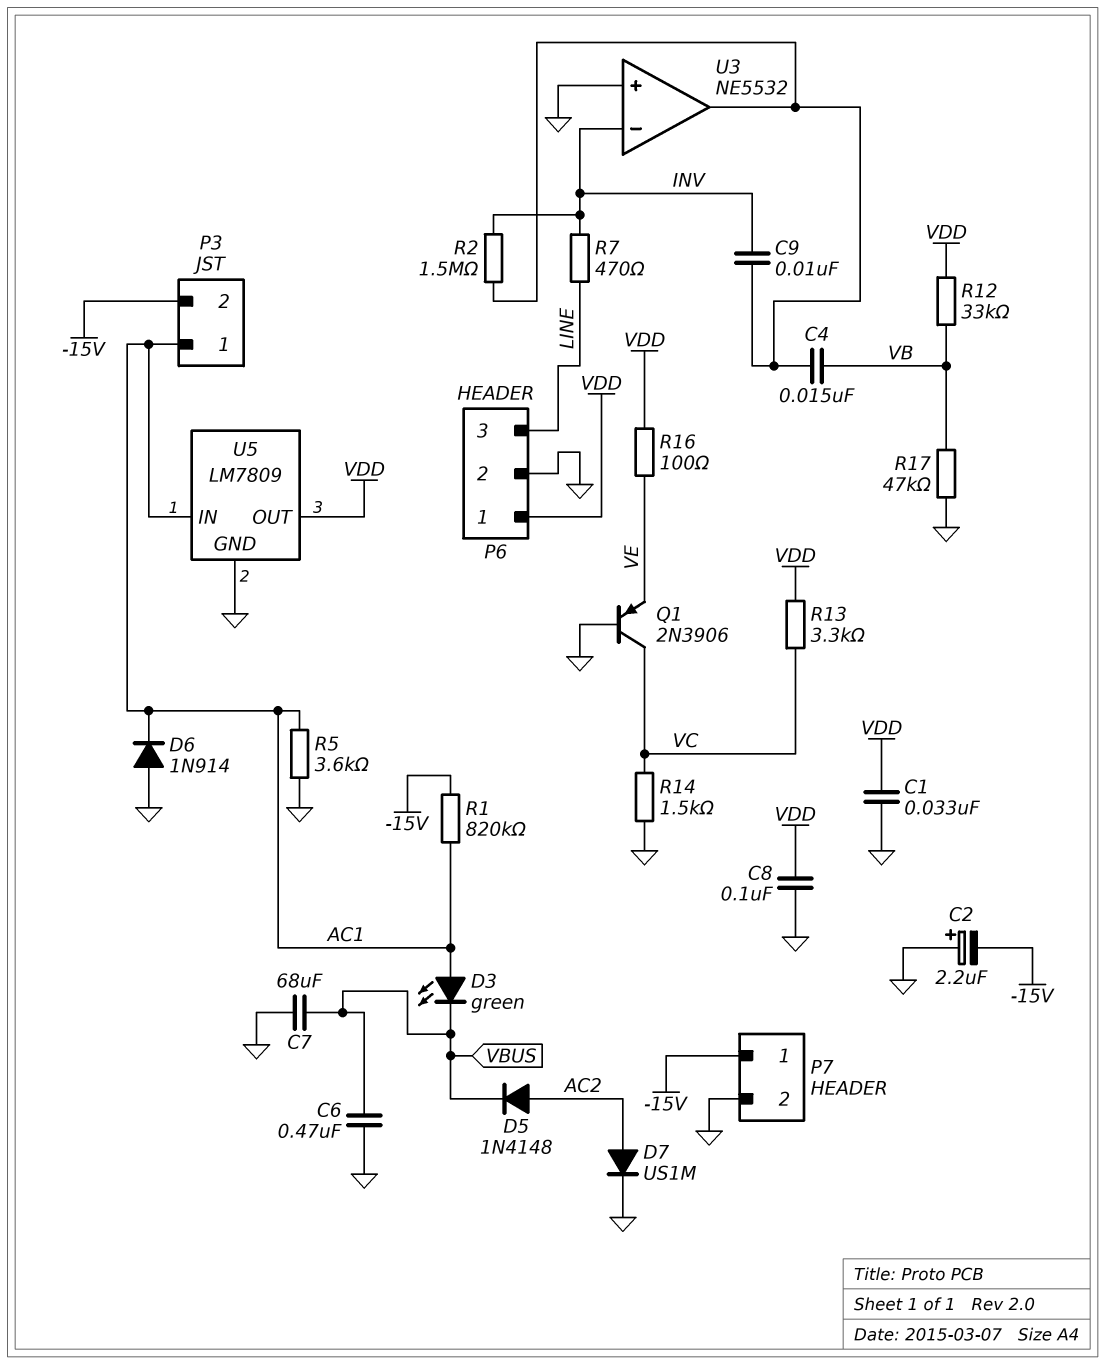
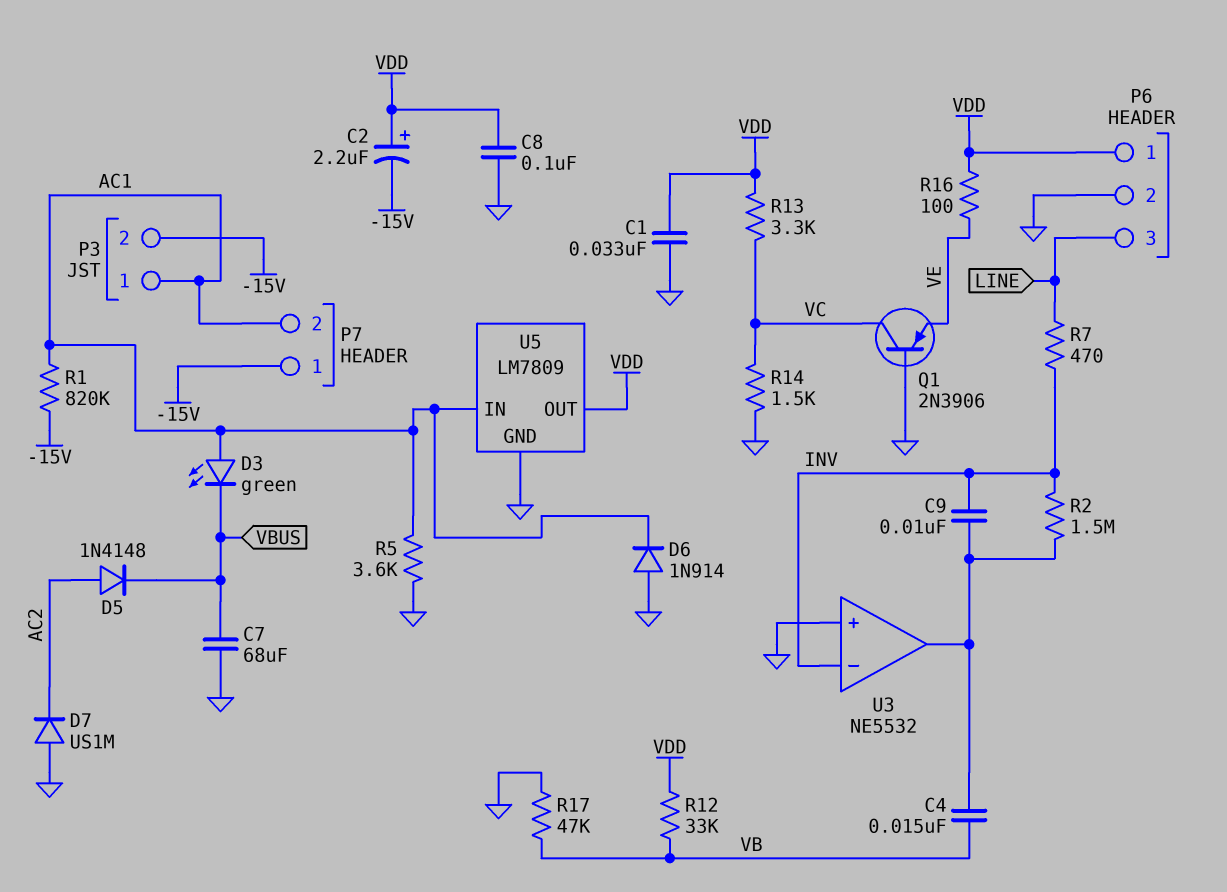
C2: 2.2uF (plus GND, minus -15V) -> 2.2uF (plus VDD, minus -15V)
C6: 470nF (GND, VBUS) -> none
D7: diode US1M (A AC2, K GND) -> diode US1M (A GND, K AC2)
P7 pin 2: GND -> AC1

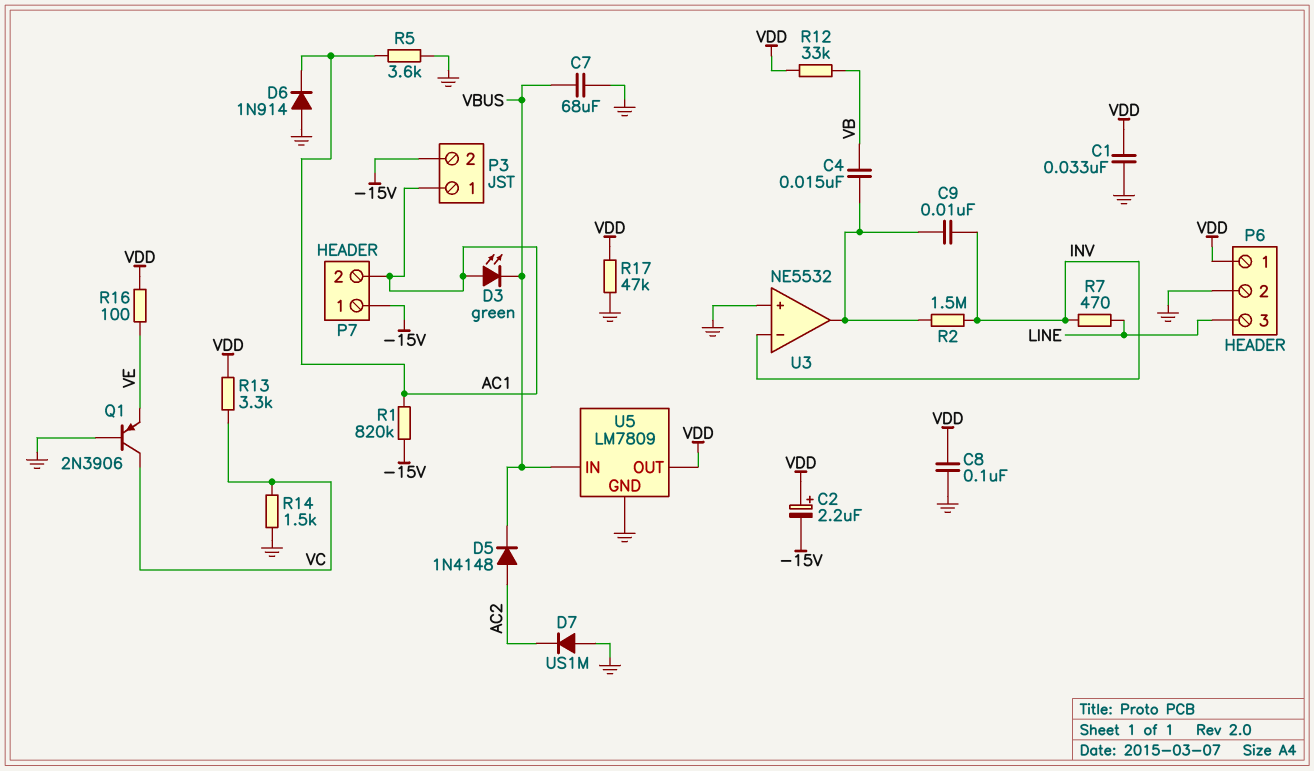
R17: 47k (GND, VB) -> 47k (GND, VDD)
U5 pin IN: AC1 -> VBUS

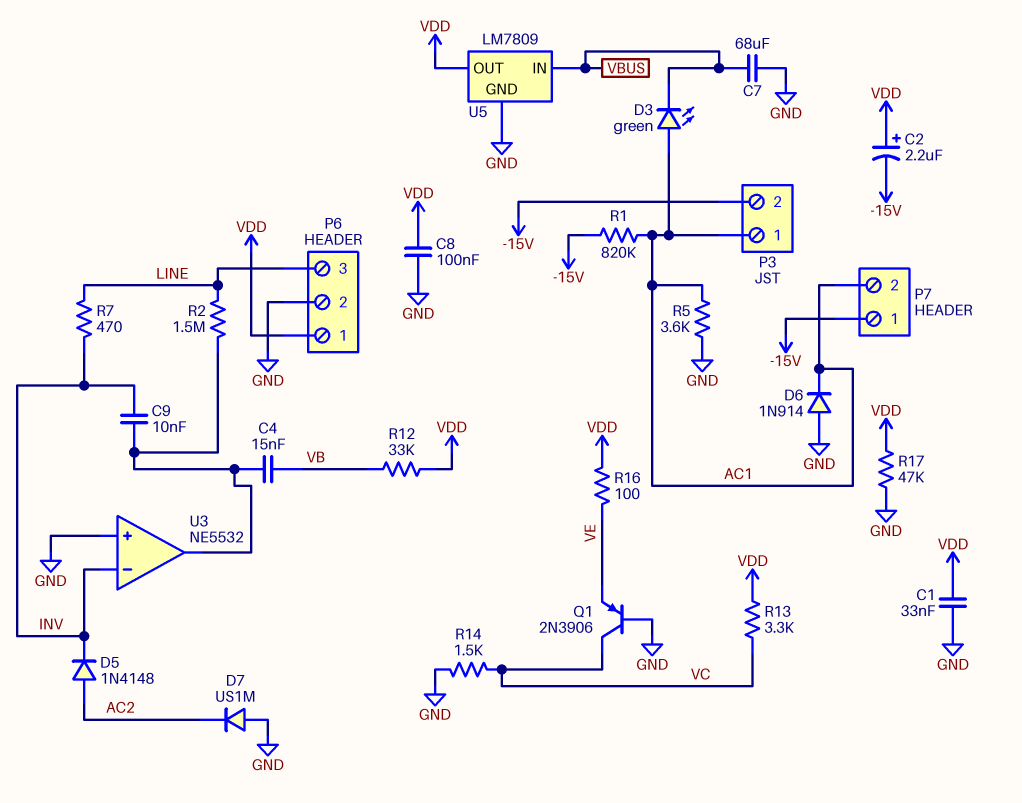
D5: diode 1N4148 (A AC2, K VBUS) -> diode 1N4148 (A AC2, K INV)
R2: 1.5M (INV, U3/out) -> 1.5M (LINE, U3/out)

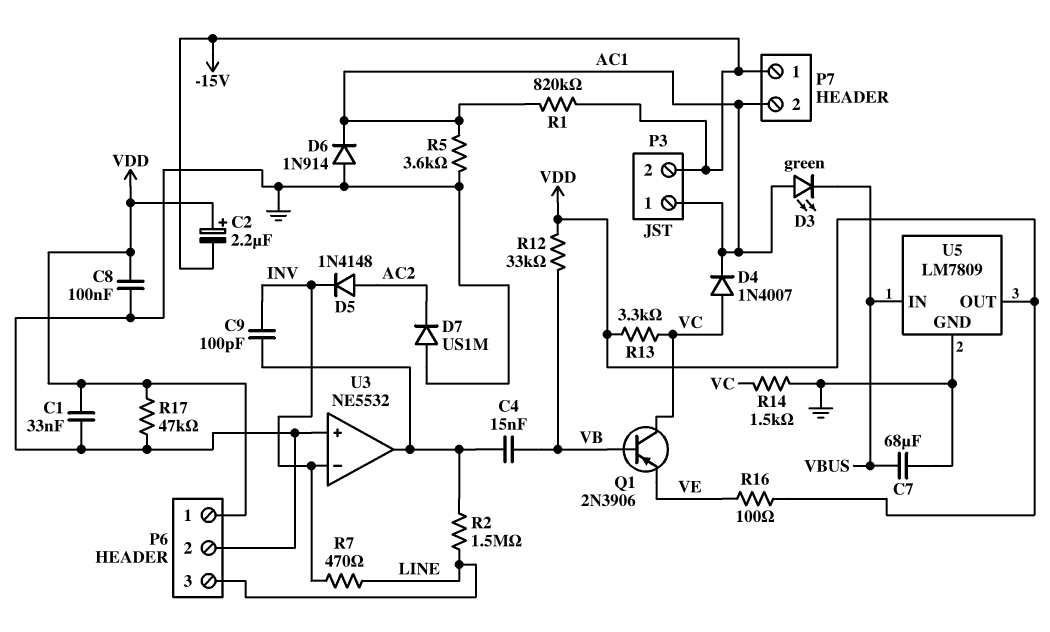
C9: 10nF (INV, U3/out) -> 100pF (INV, U3/out)
D4: none -> diode 1N4007 (A VC, K AC1)
Q1: PNP 2N3906 (B GND, C VC, E VE) -> PNP 2N3906 (B VB, C VC, E VE)

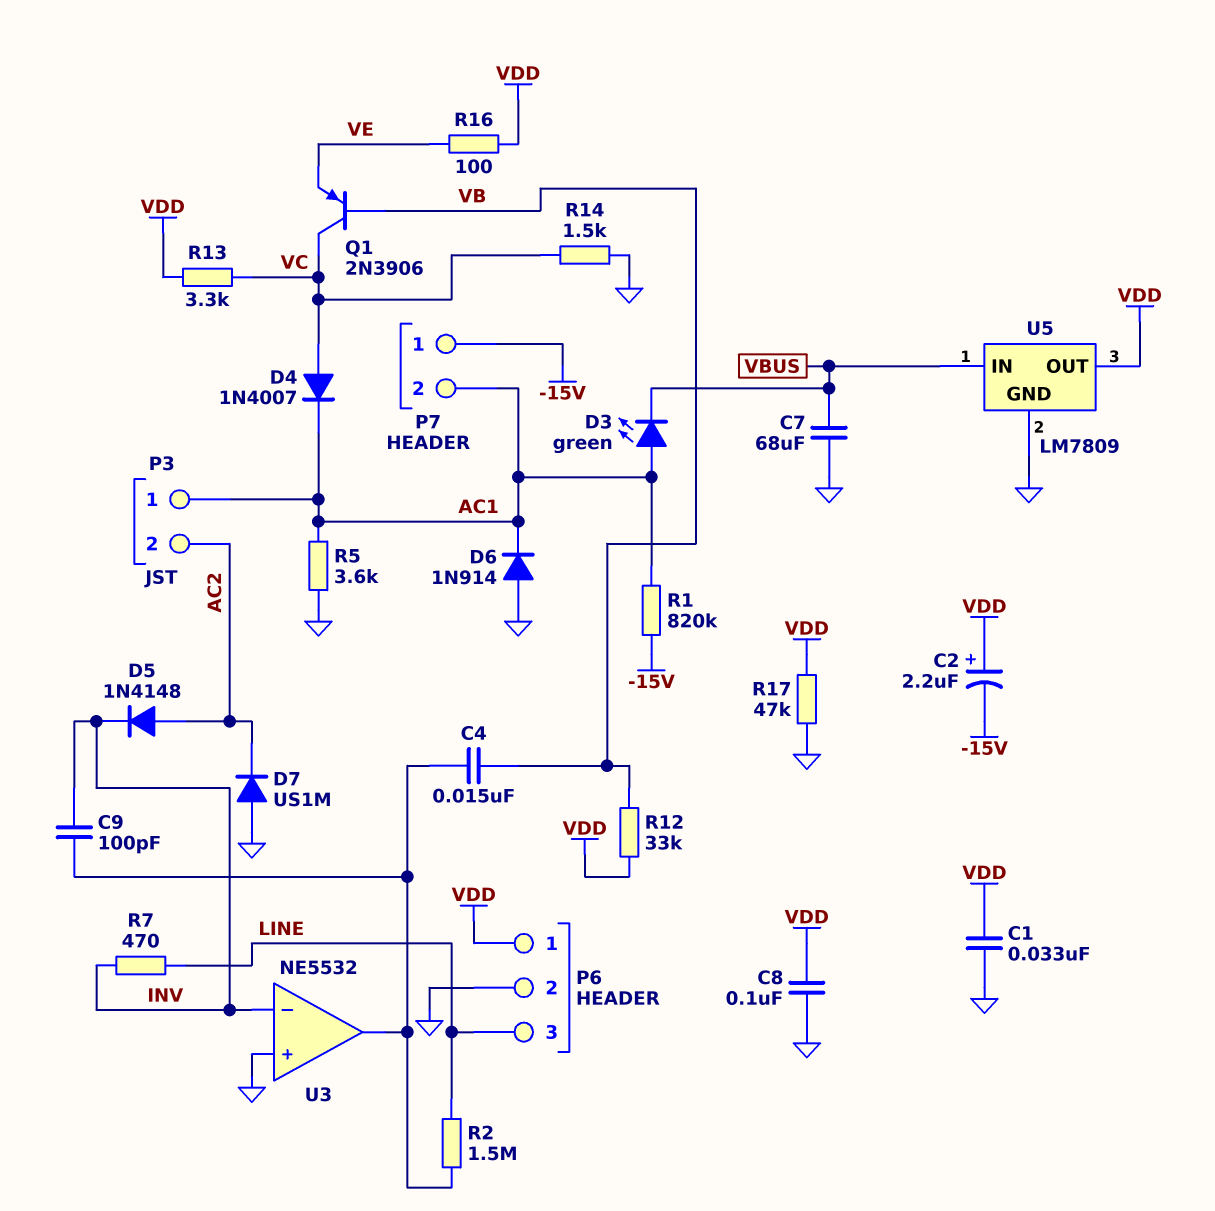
P3 pin 2: -15V -> AC2

